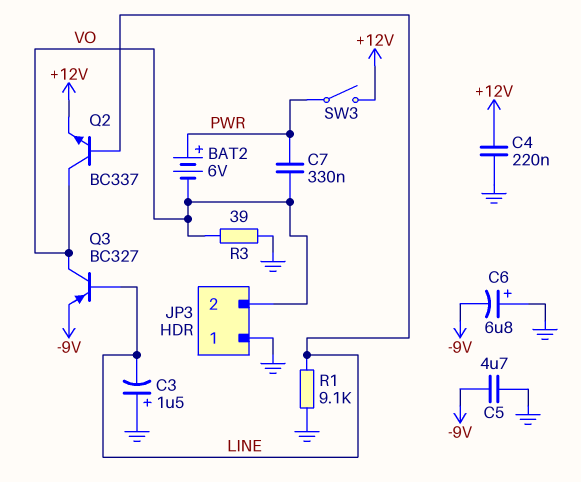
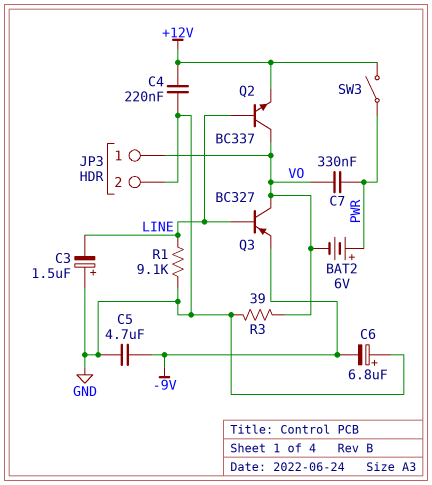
JP3 pin 1: GND -> VO
JP3 pin 2: VO -> GND

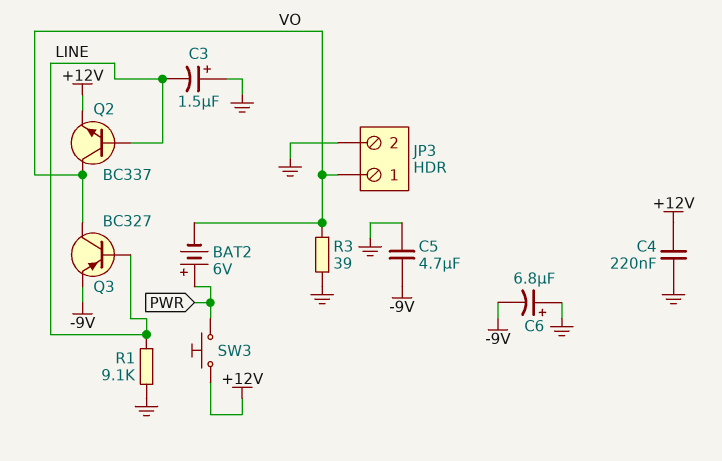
C7: 330nF (PWR, VO) -> none
SW3: switch (+12V, PWR) -> button (+12V, PWR)

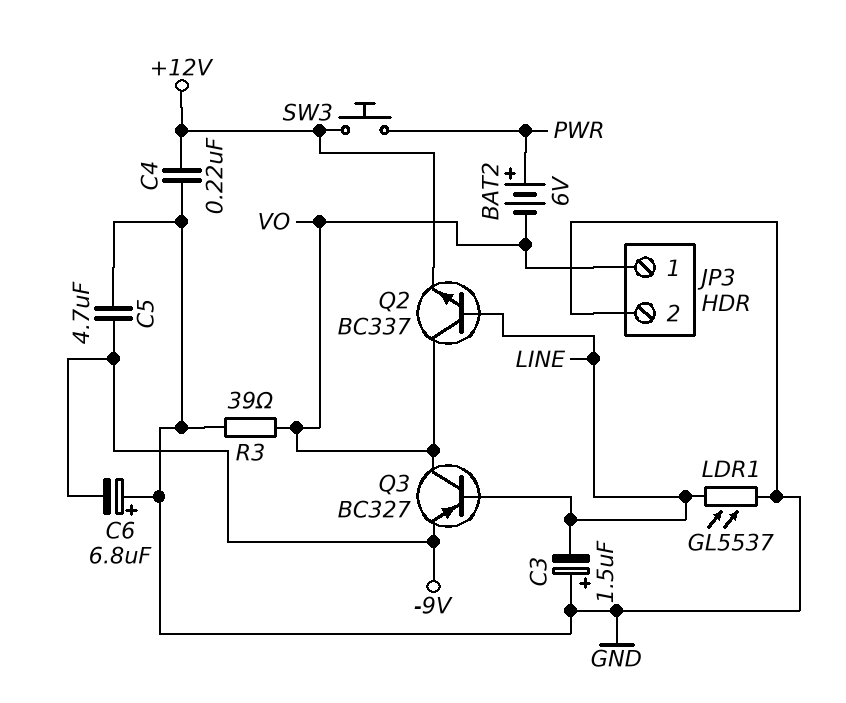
LDR1: none -> GL5537 (GND, LINE)
R1: 9.1k (GND, LINE) -> none

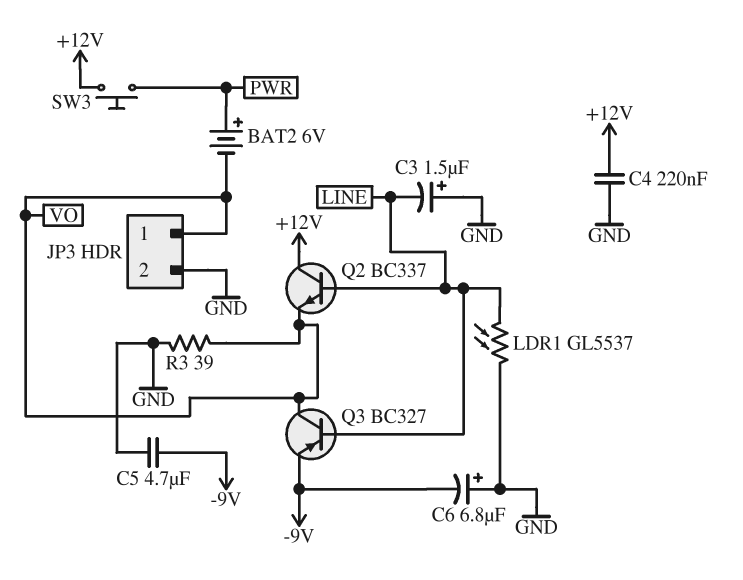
Q2: NPN BC337 (B LINE, C VO, E +12V) -> NPN BC337 (B LINE, C +12V, E VO)

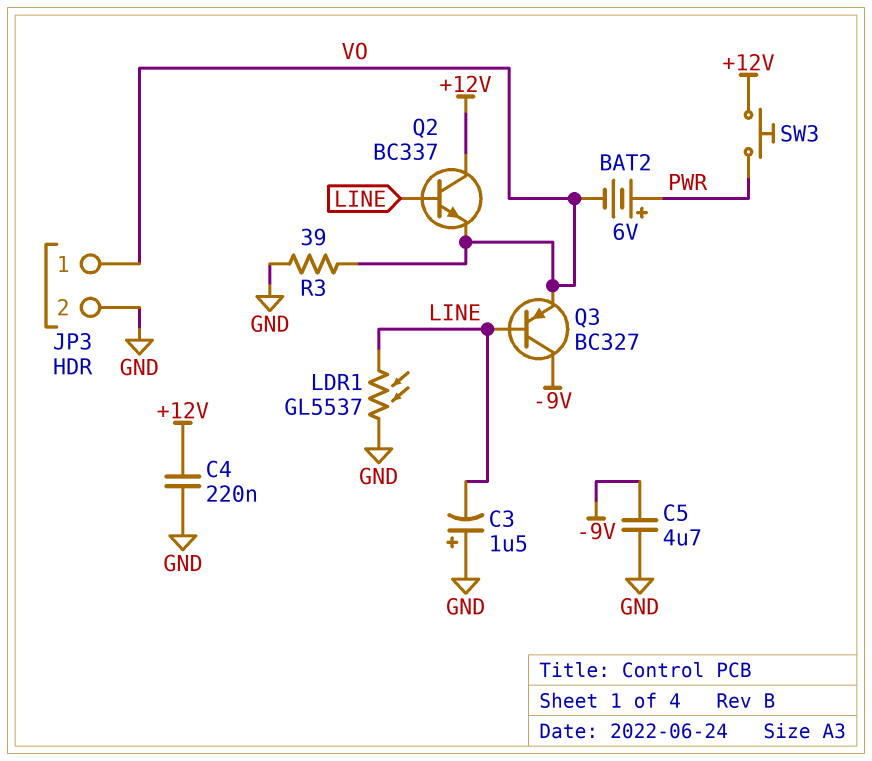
C6: 6.8uF (plus GND, minus -9V) -> none
Q3: PNP BC327 (B LINE, C VO, E -9V) -> PNP BC327 (B LINE, C -9V, E VO)

